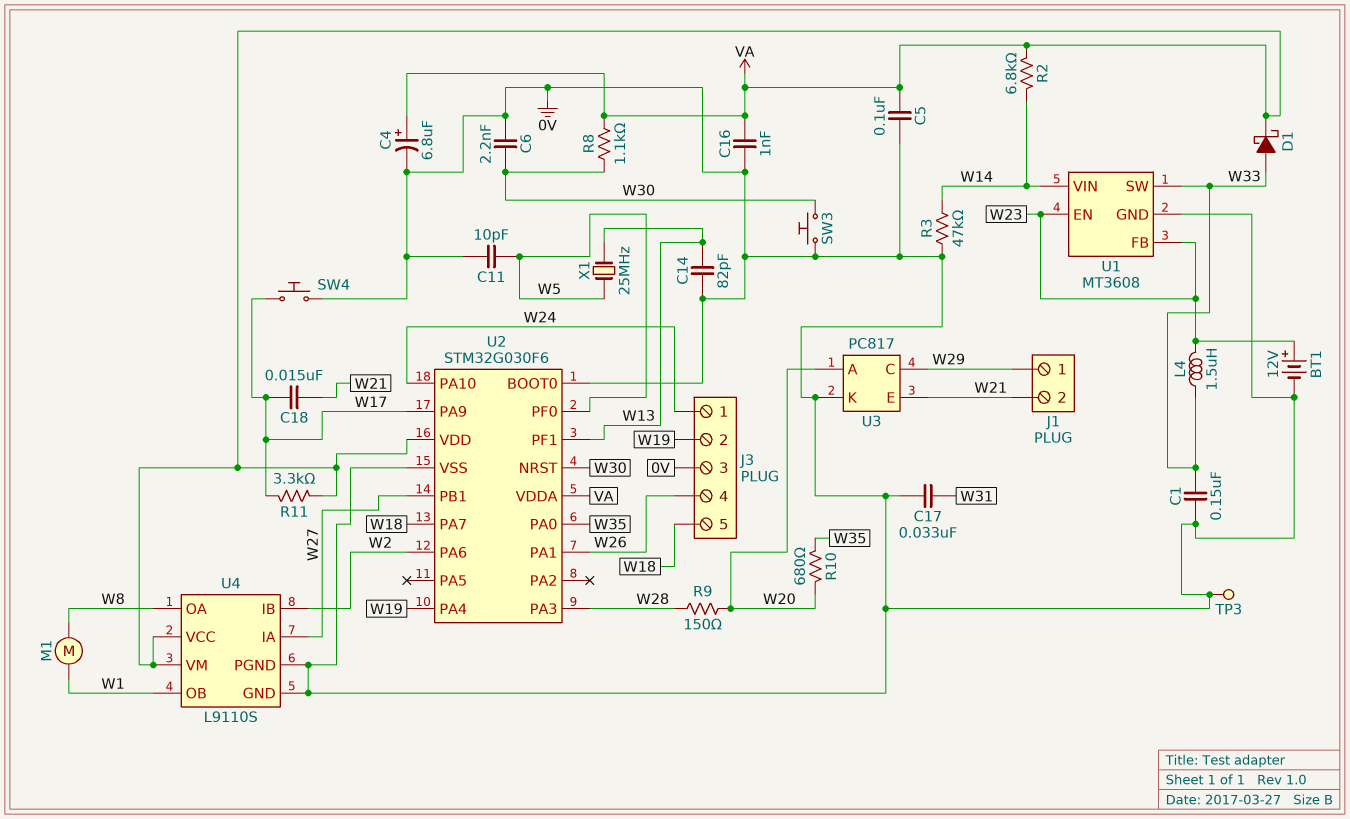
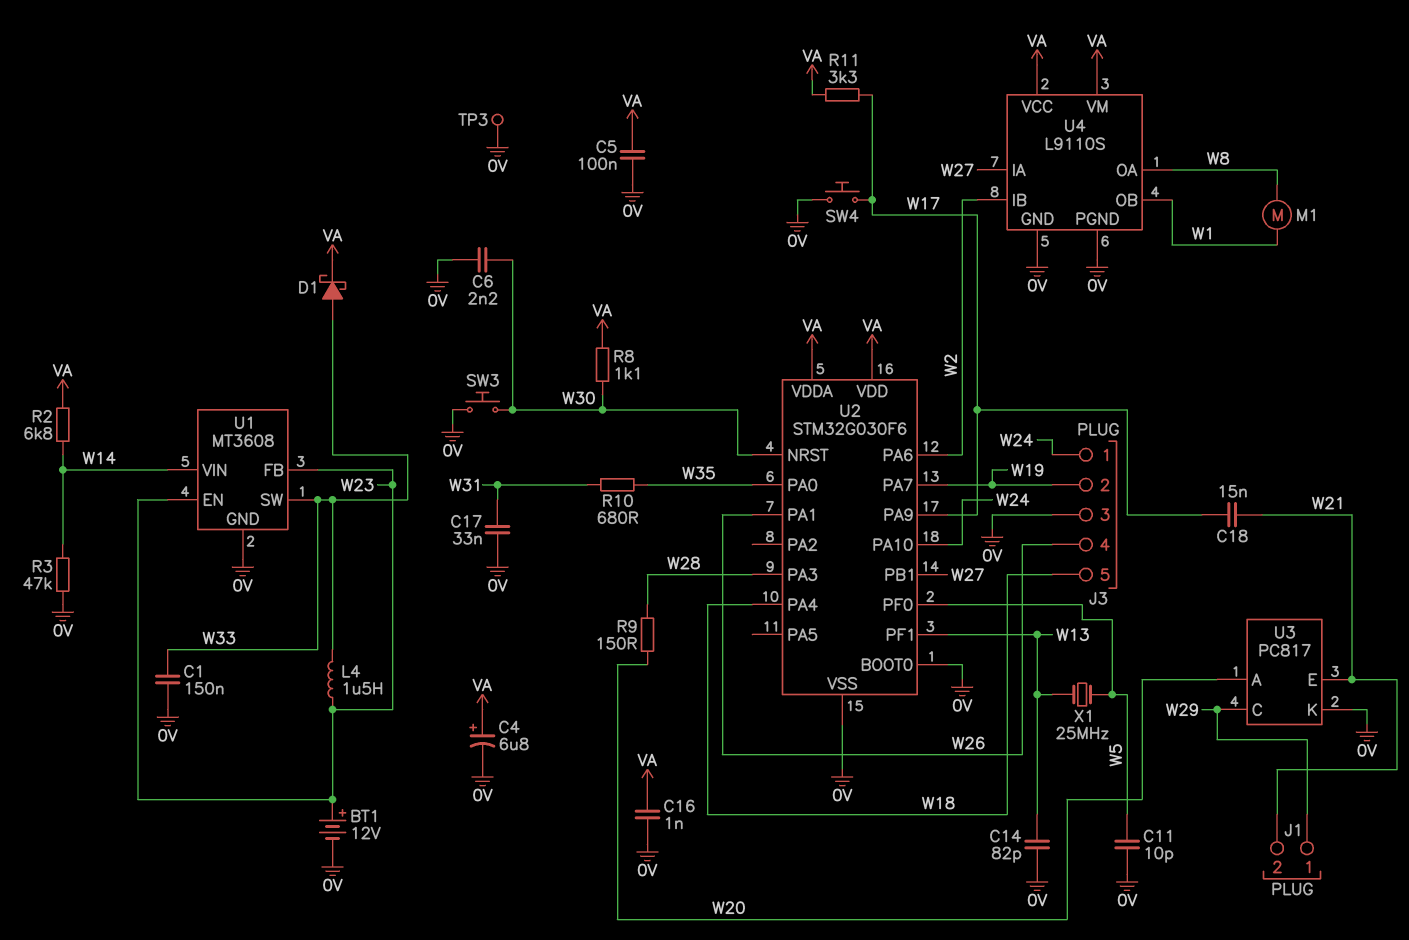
R10: 680 (W20, W35) -> 680 (W31, W35)
U2 pin PA4: W19 -> W18
U2 pin PA7: W18 -> W19

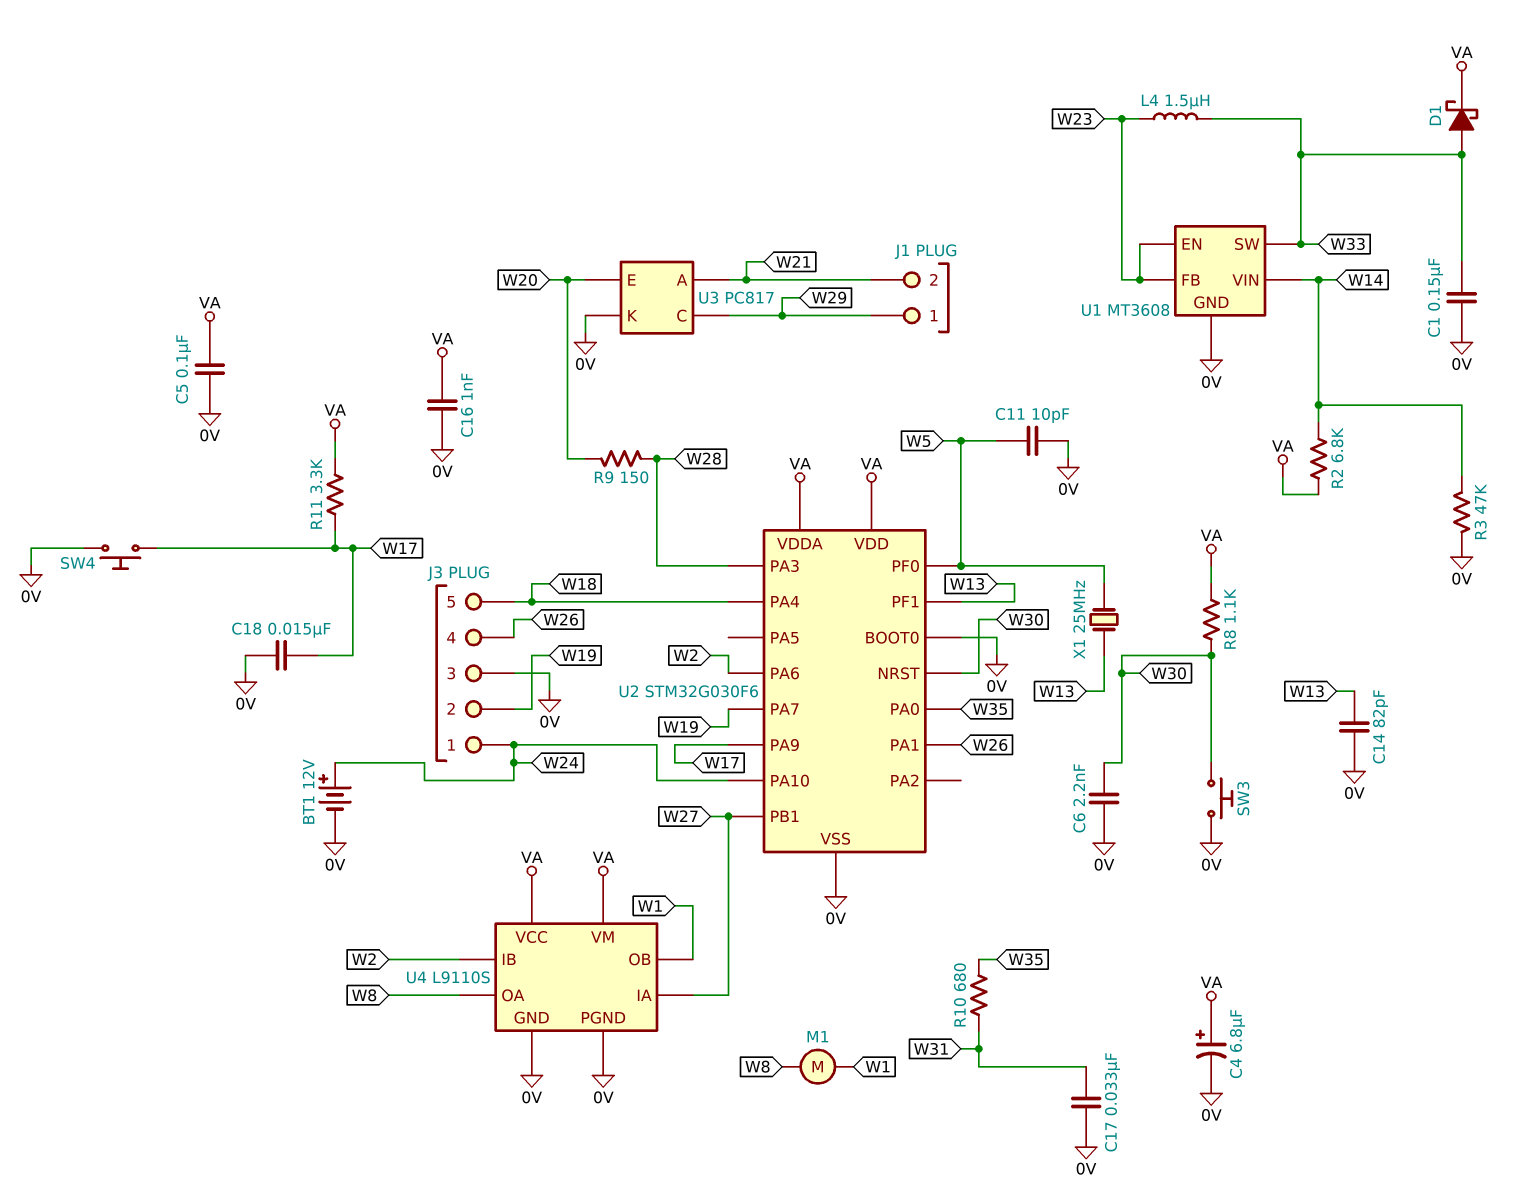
BT1: 12V (plus W23, minus 0V) -> 12V (plus W24, minus 0V)
C18: 15nF (W17, W21) -> 15nF (0V, W17)
TP3: test point (0V) -> none
U3 pin A: W20 -> W21
U3 pin E: W21 -> W20

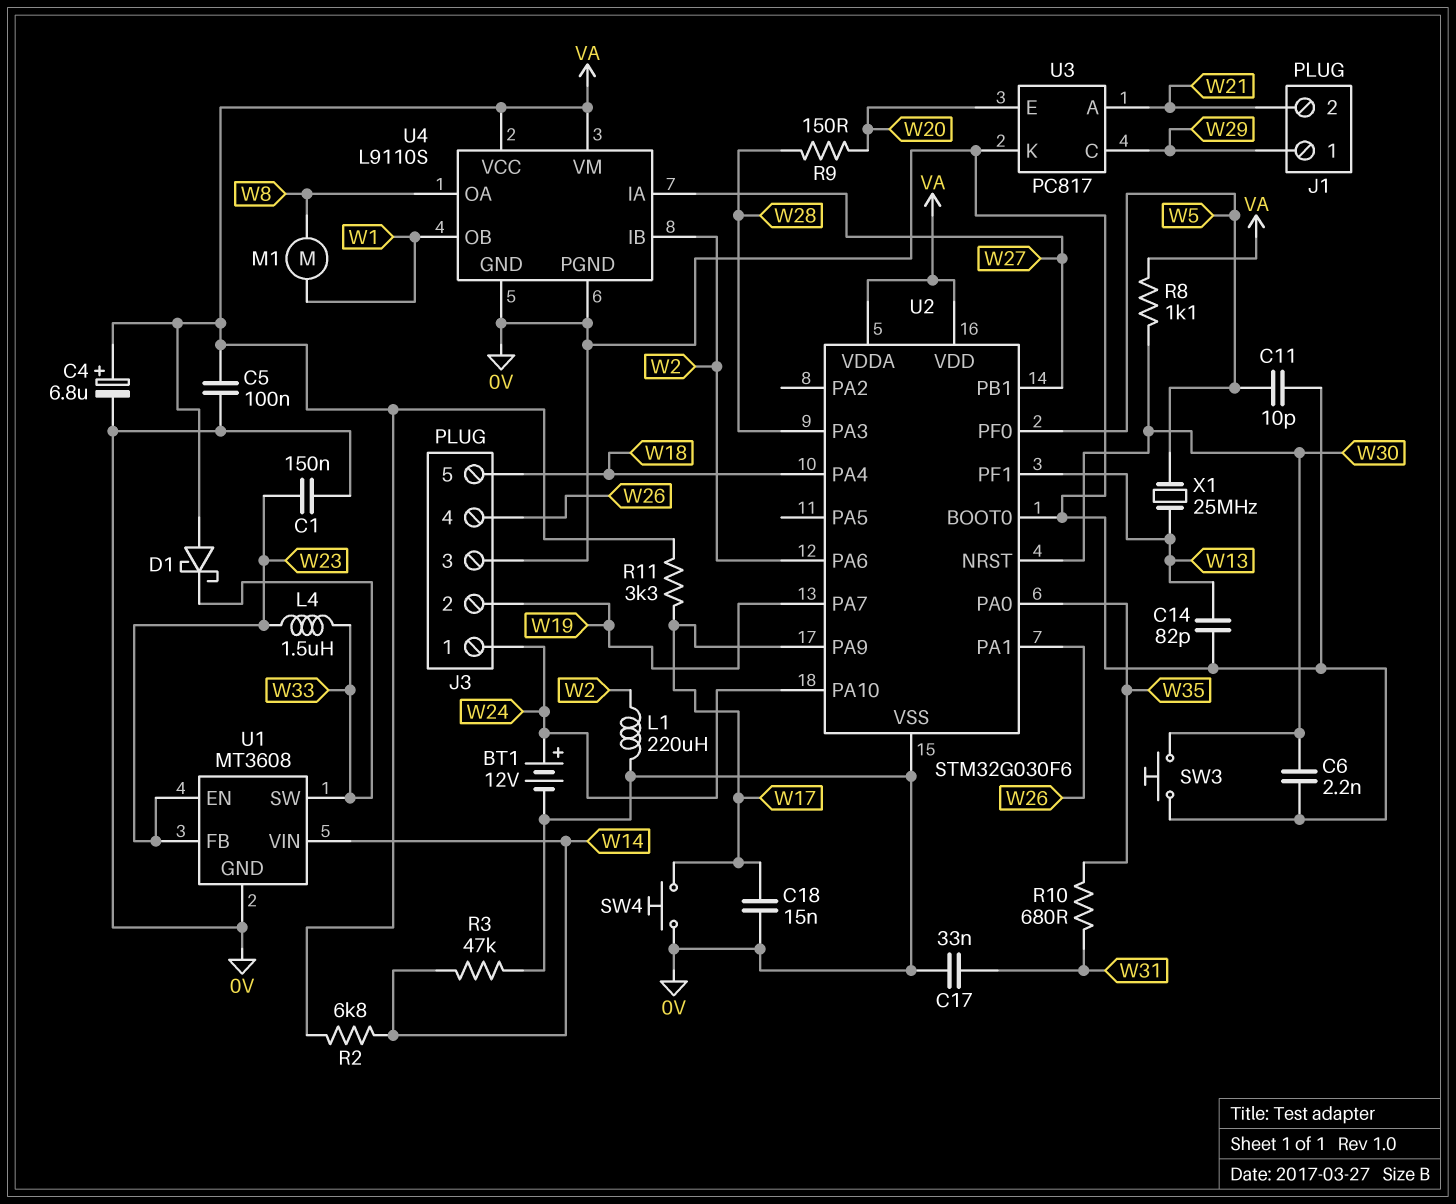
C1: 150nF (0V, W33) -> 150nF (0V, W23)
C16: 1nF (0V, VA) -> none
D1: schottky (A W33, K VA) -> schottky (A VA, K W33)
L1: none -> 220uH (0V, W2)

